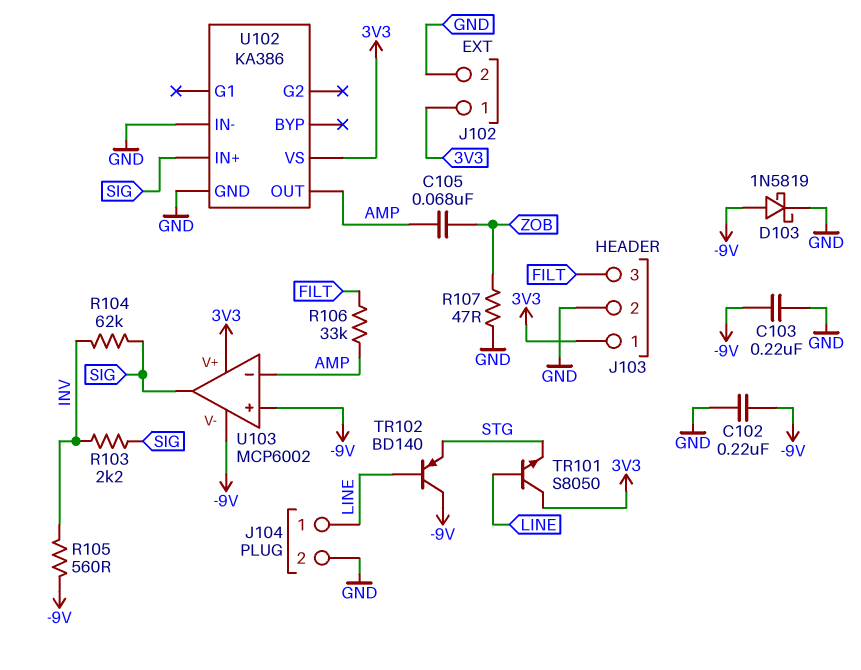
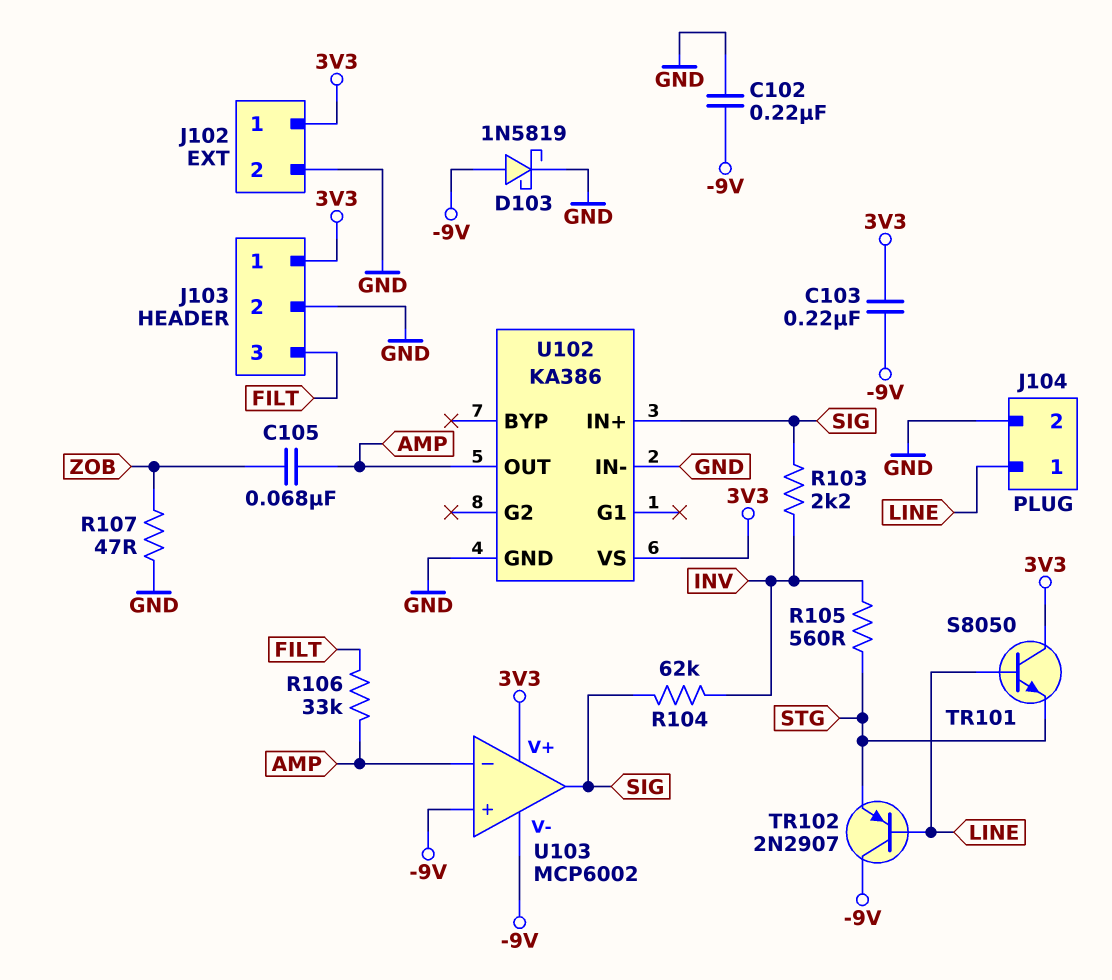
C103: 220nF (-9V, GND) -> 220nF (-9V, 3V3)
R105: 560 (-9V, INV) -> 560 (INV, STG)
TR102: PNP BD140 (B LINE, C -9V, E STG) -> PNP 2N2907 (B LINE, C -9V, E STG)

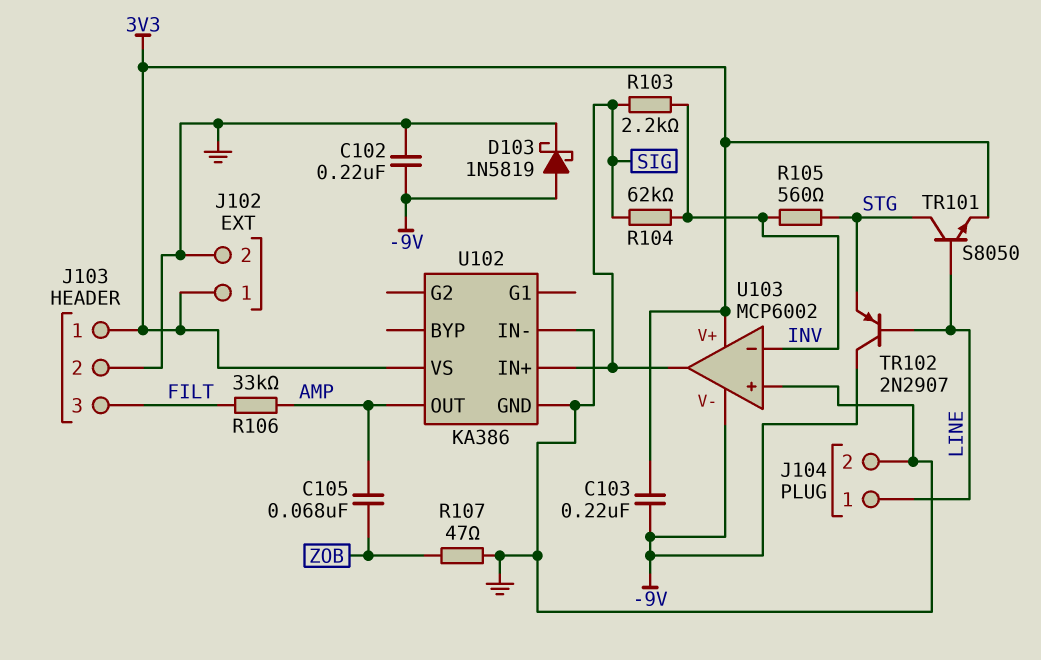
TR101: NPN S8050 (B LINE, C 3V3, E STG) -> NPN S8050 (B LINE, C STG, E 3V3)
U103 pin in+: -9V -> GND
U103 pin in-: AMP -> INV

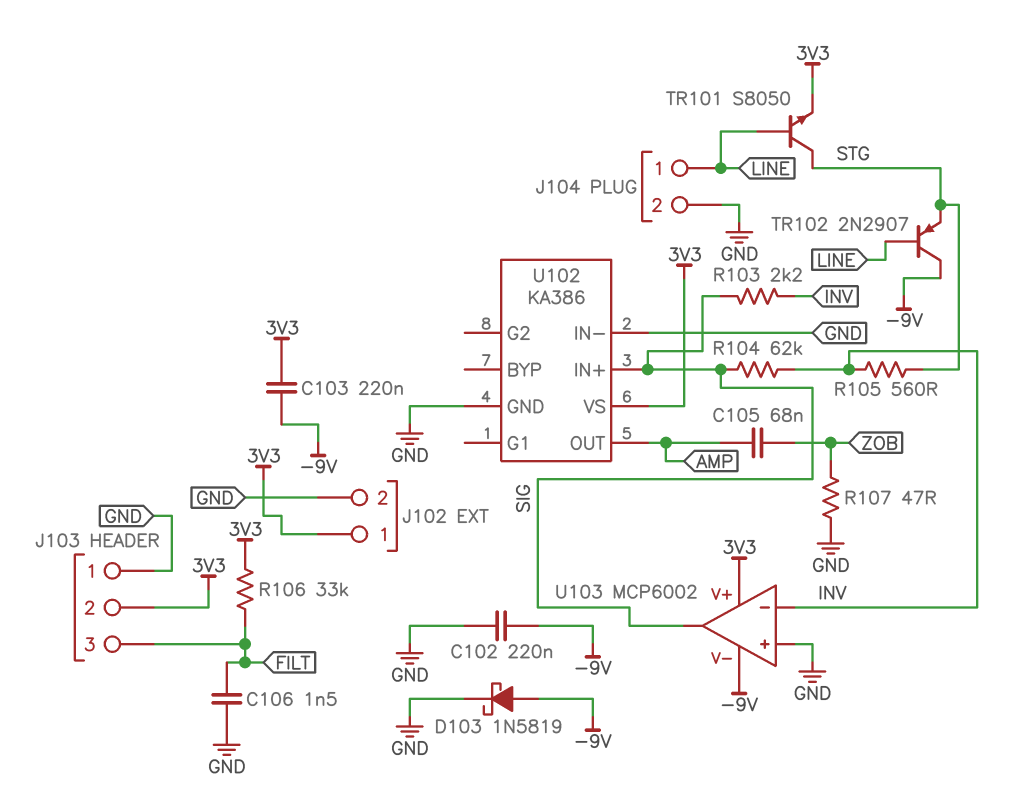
C106: none -> 1.5nF (FILT, GND)
J103 pin 1: 3V3 -> GND
J103 pin 2: GND -> 3V3
R106: 33k (AMP, FILT) -> 33k (3V3, FILT)

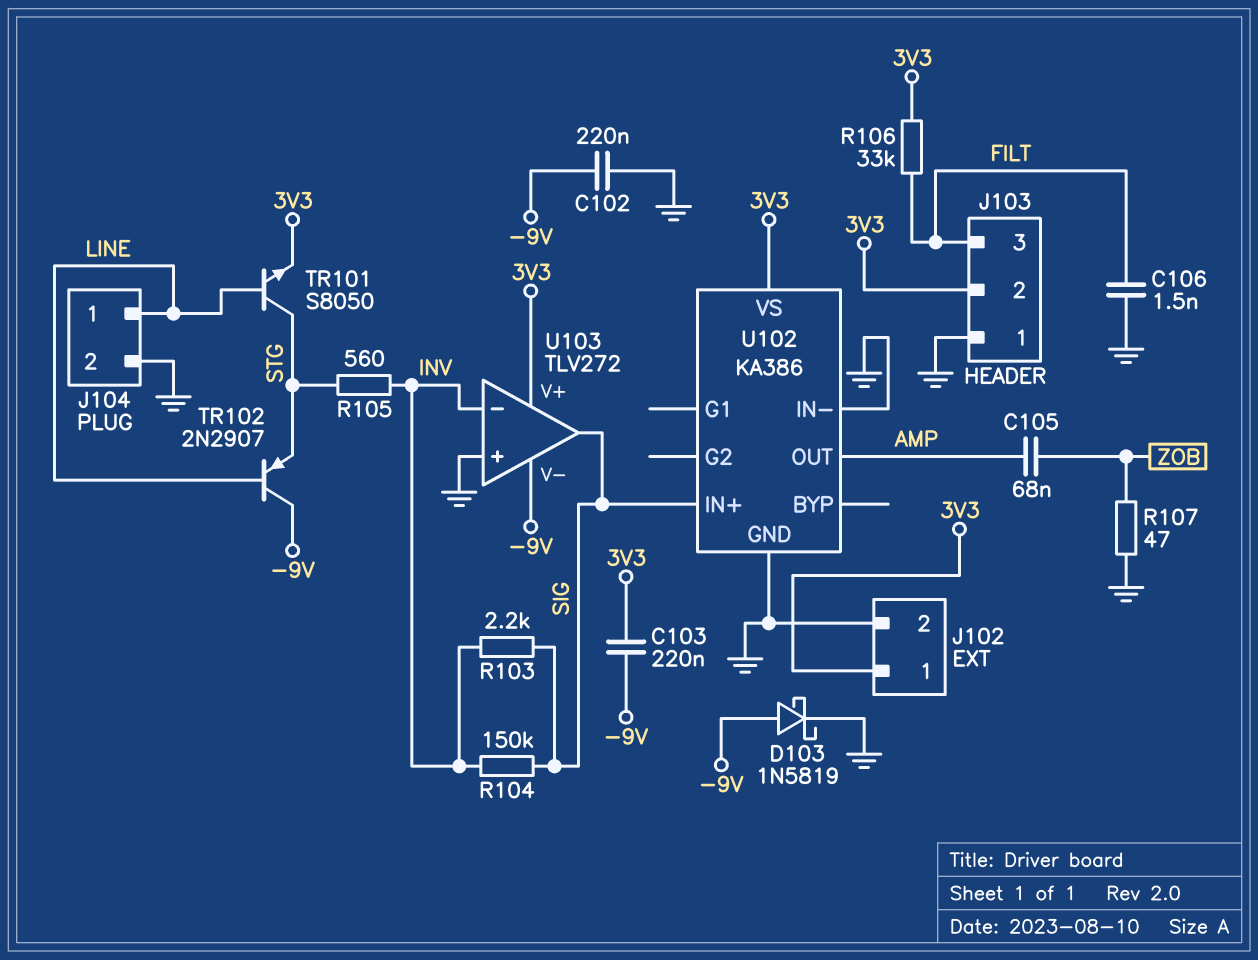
R104: 62k (INV, SIG) -> 150k (INV, SIG)
U103: MCP6002 -> TLV272

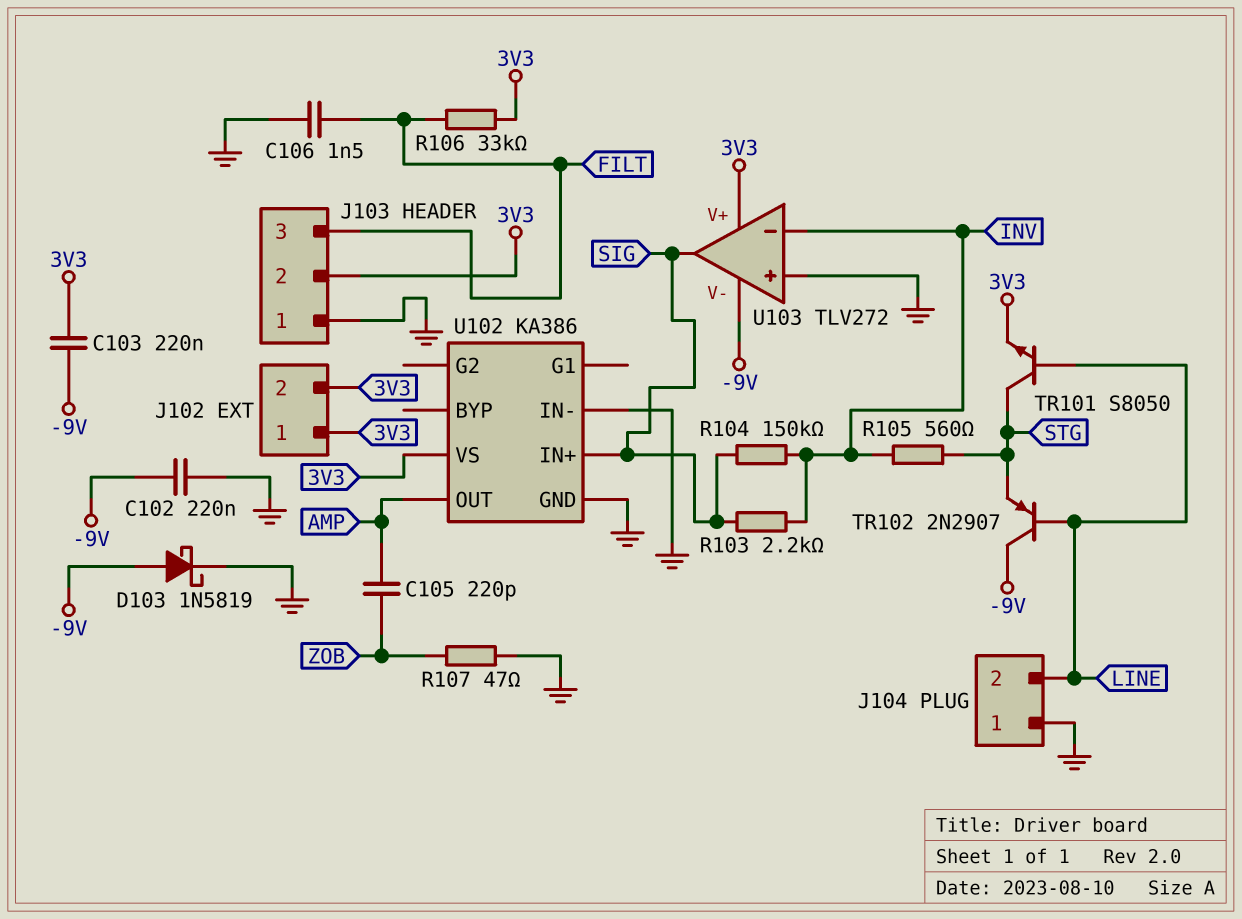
C105: 68nF (AMP, ZOB) -> 220pF (AMP, ZOB)
J102 pin 2: GND -> 3V3
J104 pin 1: LINE -> GND
J104 pin 2: GND -> LINE

